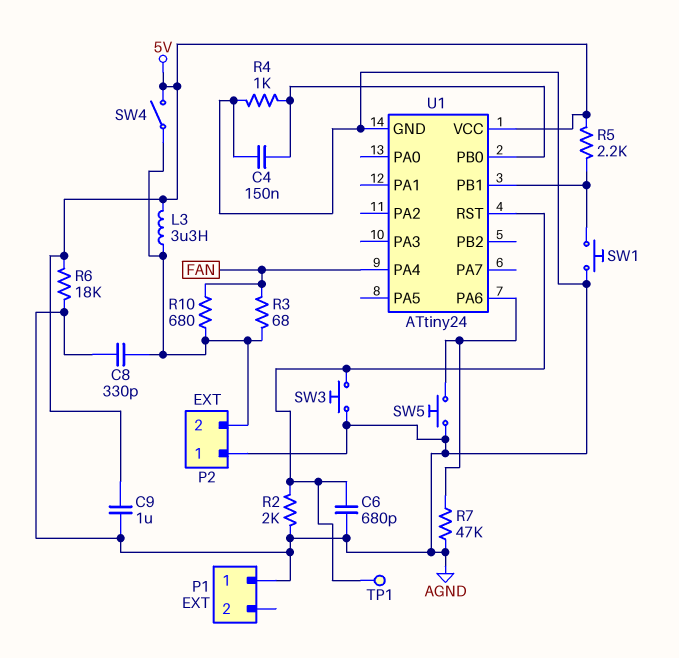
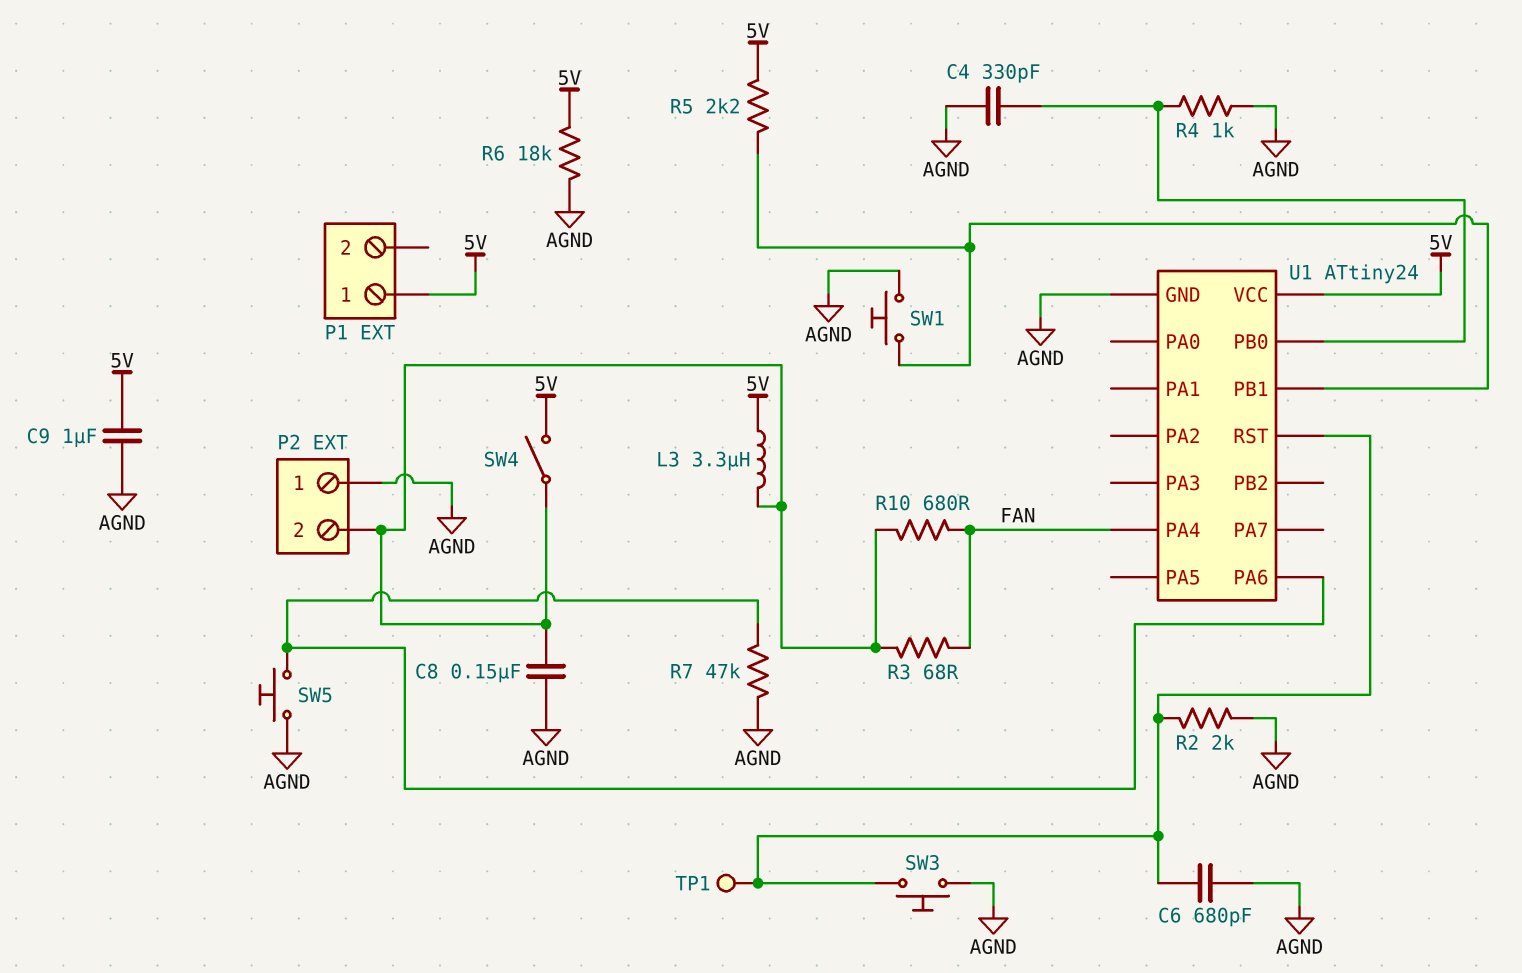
C4: 150nF (AGND, U1/PB0) -> 330pF (AGND, U1/PB0)
C8: 330pF (AGND, P2/2) -> 150nF (AGND, P2/2)
P1 pin 1: AGND -> 5V

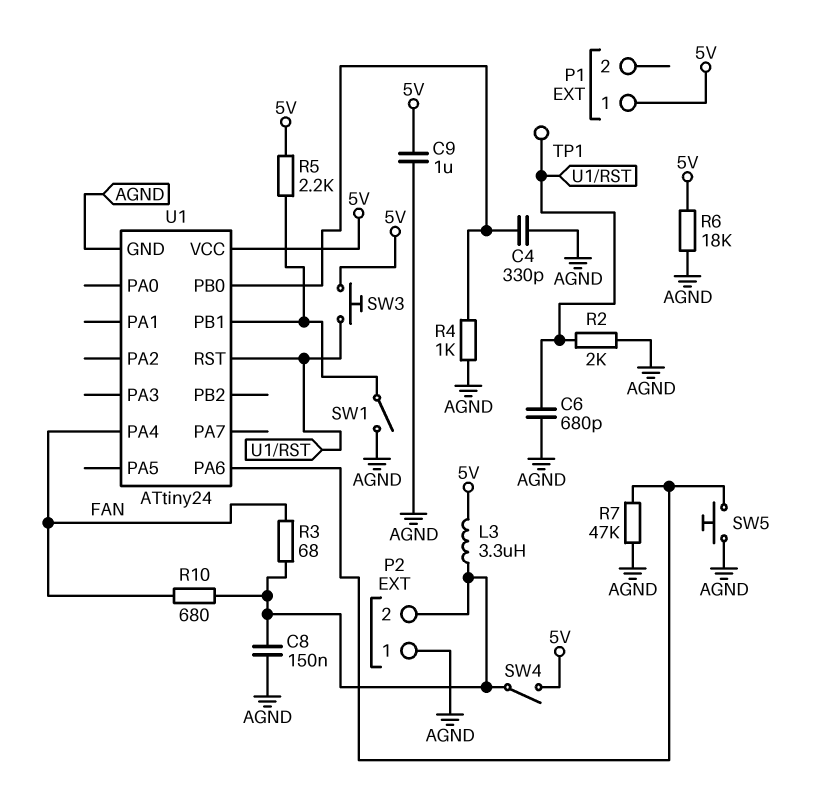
SW1: button (AGND, U1/PB1) -> switch (AGND, U1/PB1)
SW3: button (AGND, U1/RST) -> button (5V, U1/RST)

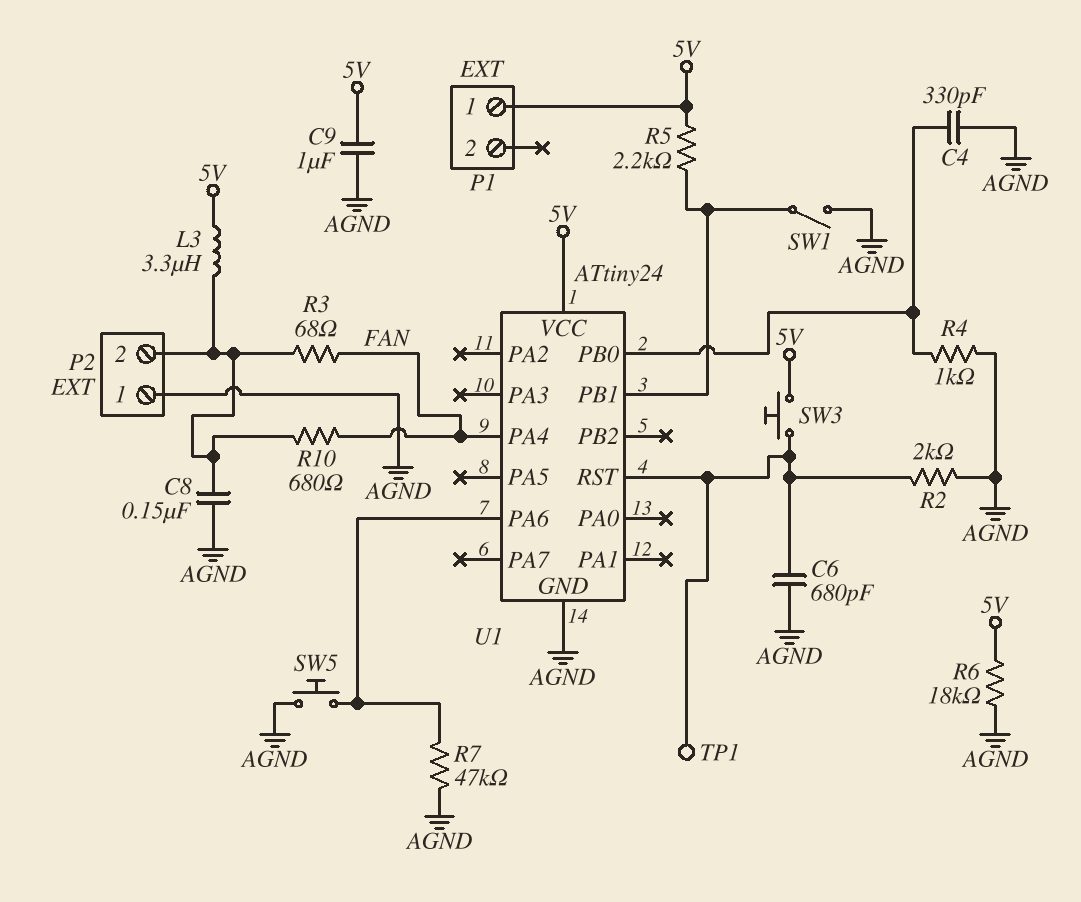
SW4: switch (5V, P2/2) -> none

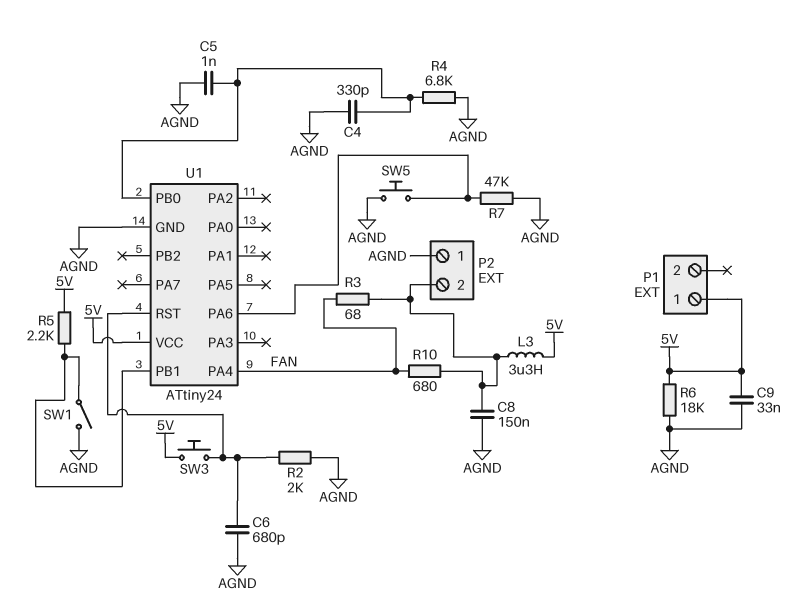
C5: none -> 1nF (AGND, U1/PB0)
C9: 1uF (5V, AGND) -> 33nF (5V, AGND)
R4: 1k (AGND, U1/PB0) -> 6.8k (AGND, U1/PB0)
TP1: test point (U1/RST) -> none

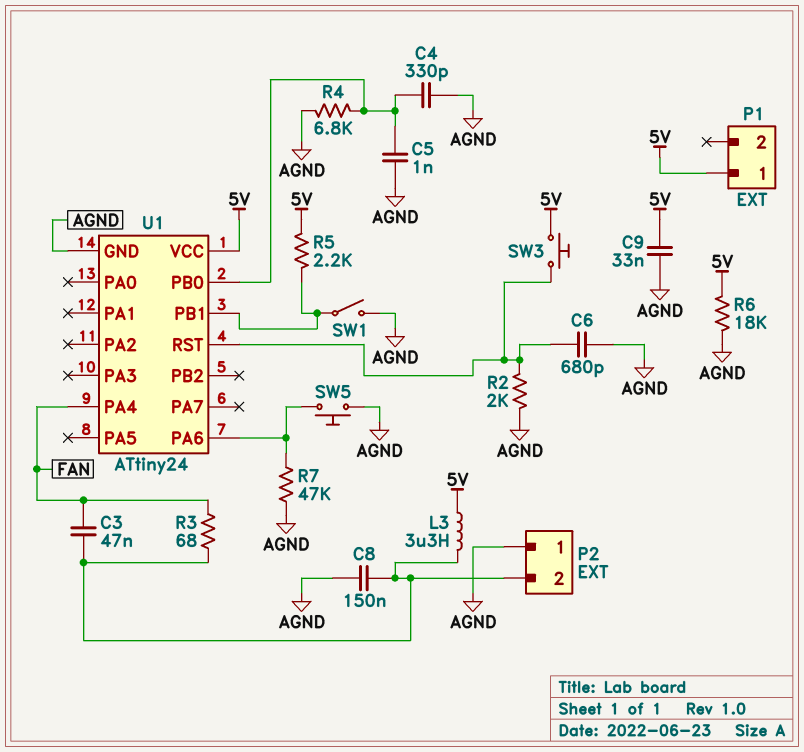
C3: none -> 47nF (FAN, P2/2)
R10: 680 (FAN, P2/2) -> none

